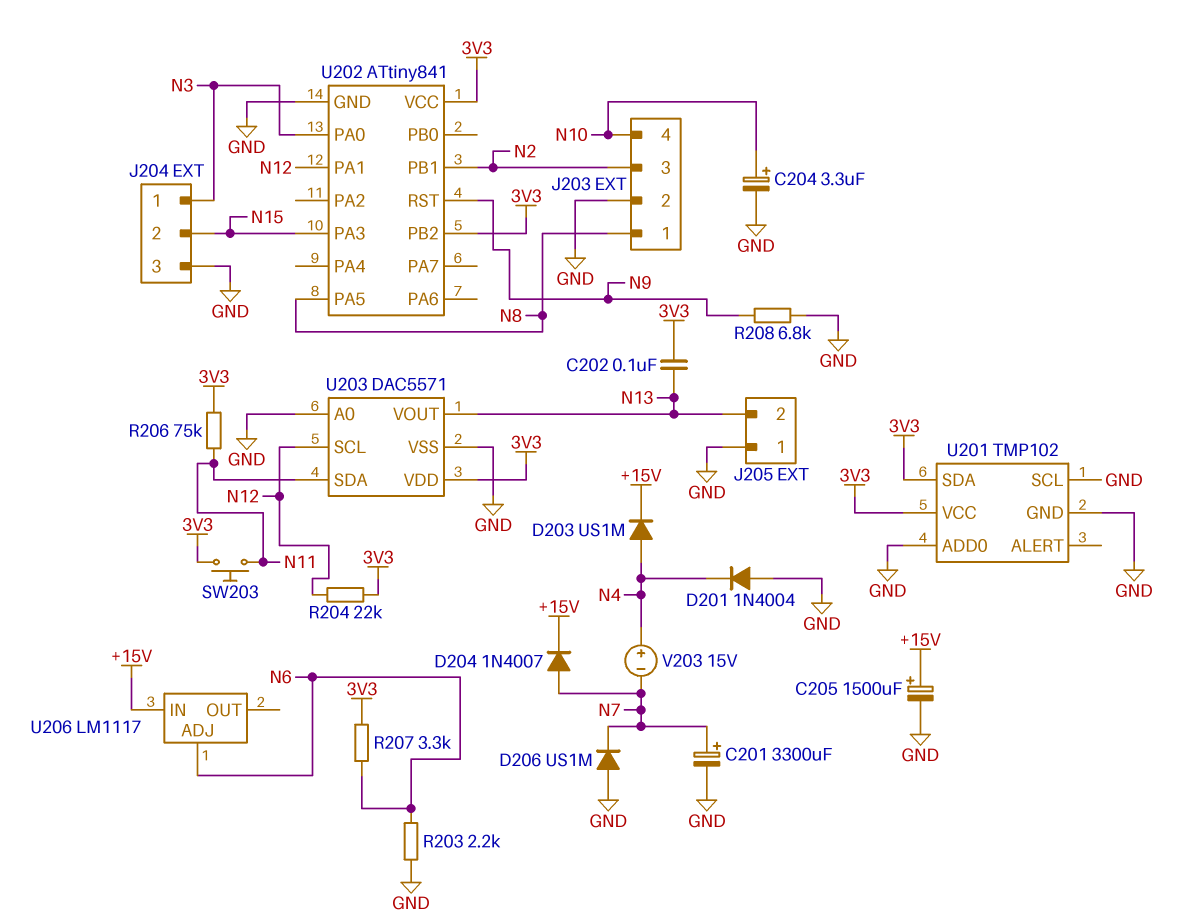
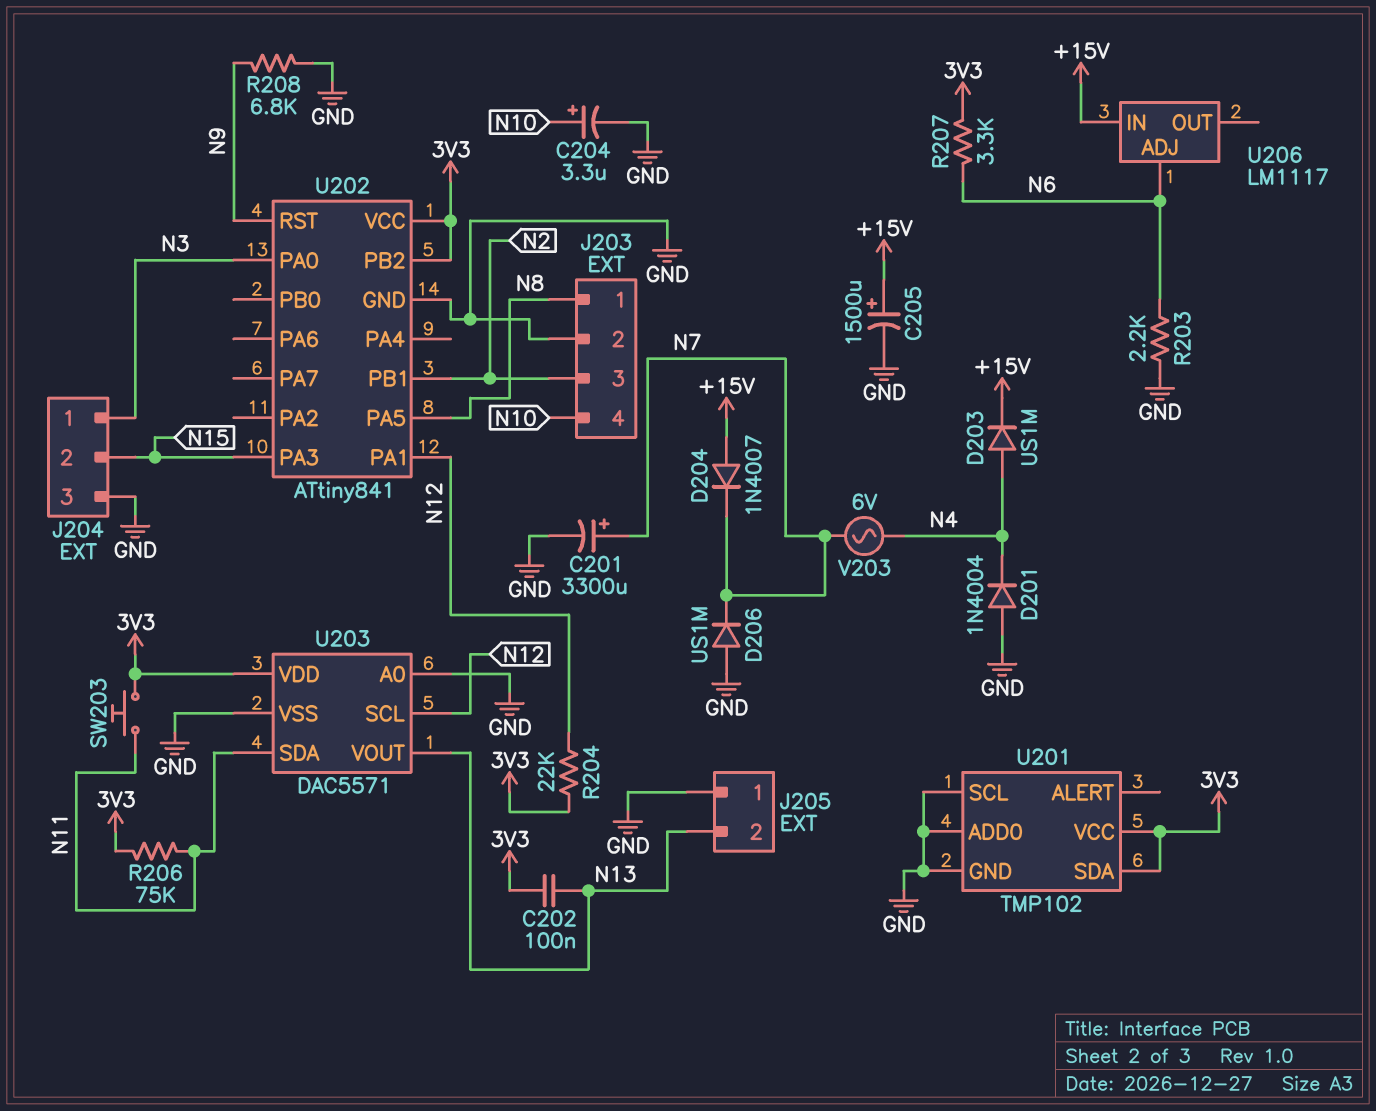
D204: diode 1N4007 (A N7, K +15V) -> diode 1N4007 (A +15V, K N7)
V203: 15V (plus N4, minus N7) -> AC 6V (N4, N7)

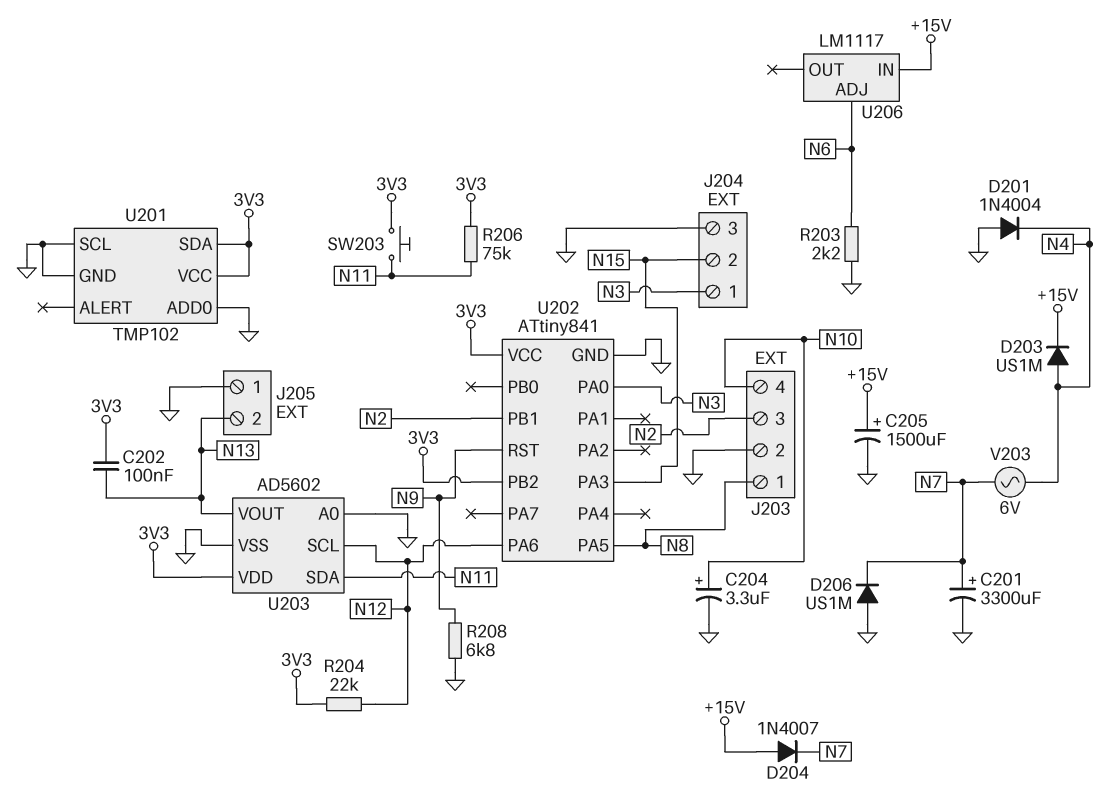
R207: 3.3k (3V3, N6) -> none
U202 pin PA1: N12 -> none
U202 pin PA6: none -> N12
U203: DAC5571 -> AD5602

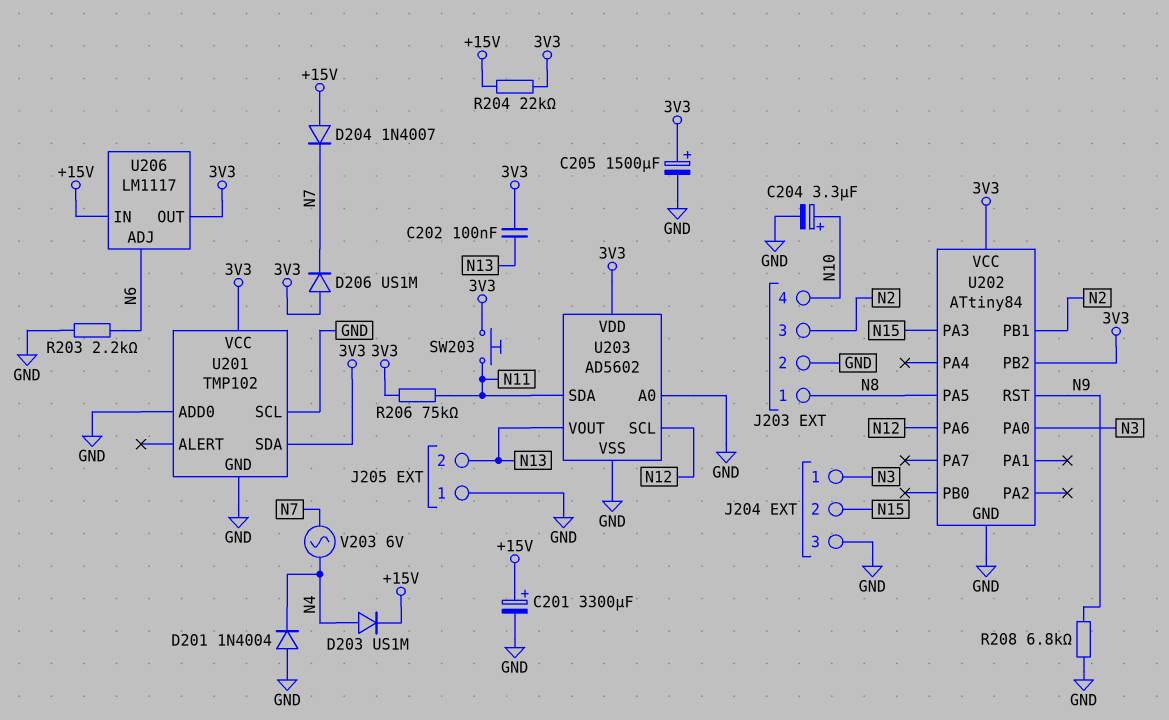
C201: 3300uF (plus N7, minus GND) -> 3300uF (plus +15V, minus GND)
C205: 1500uF (plus +15V, minus GND) -> 1500uF (plus 3V3, minus GND)
D206: diode US1M (A GND, K N7) -> diode US1M (A 3V3, K N7)
R204: 22k (3V3, N12) -> 22k (+15V, 3V3)
U202: ATtiny841 -> ATtiny84
U206 pin OUT: none -> 3V3

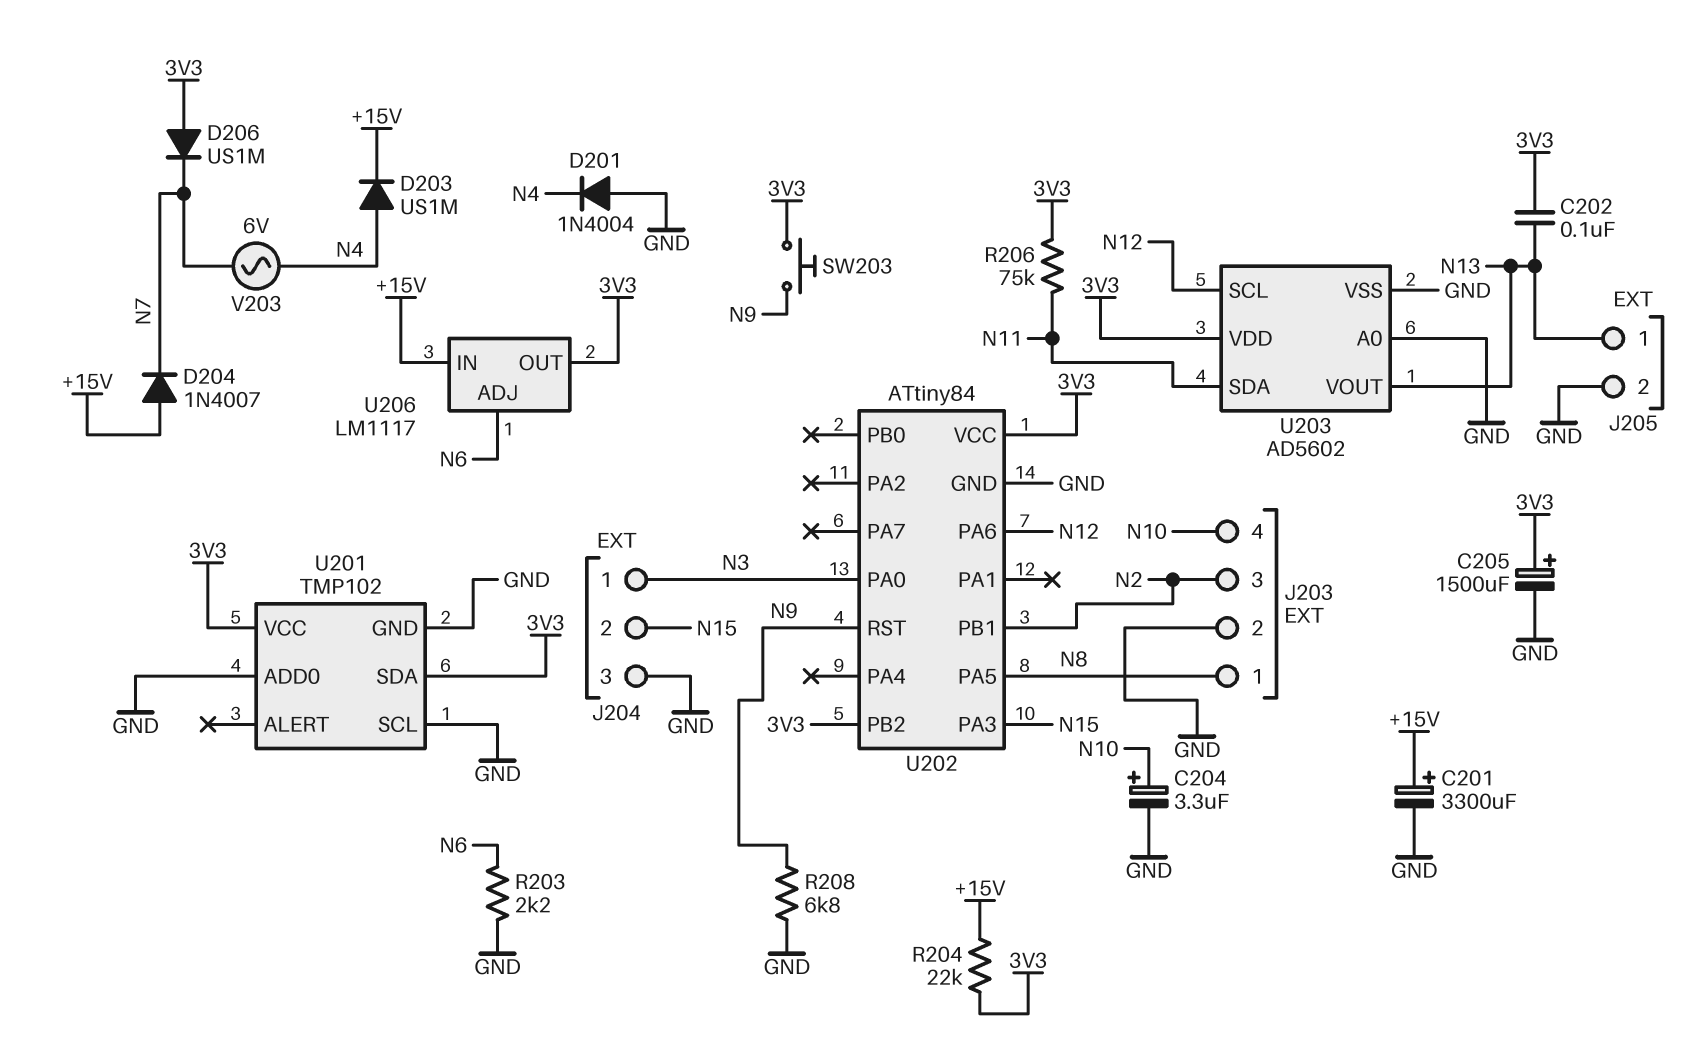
J205 pin 1: GND -> N13
J205 pin 2: N13 -> GND
SW203: button (3V3, N11) -> button (3V3, N9)

